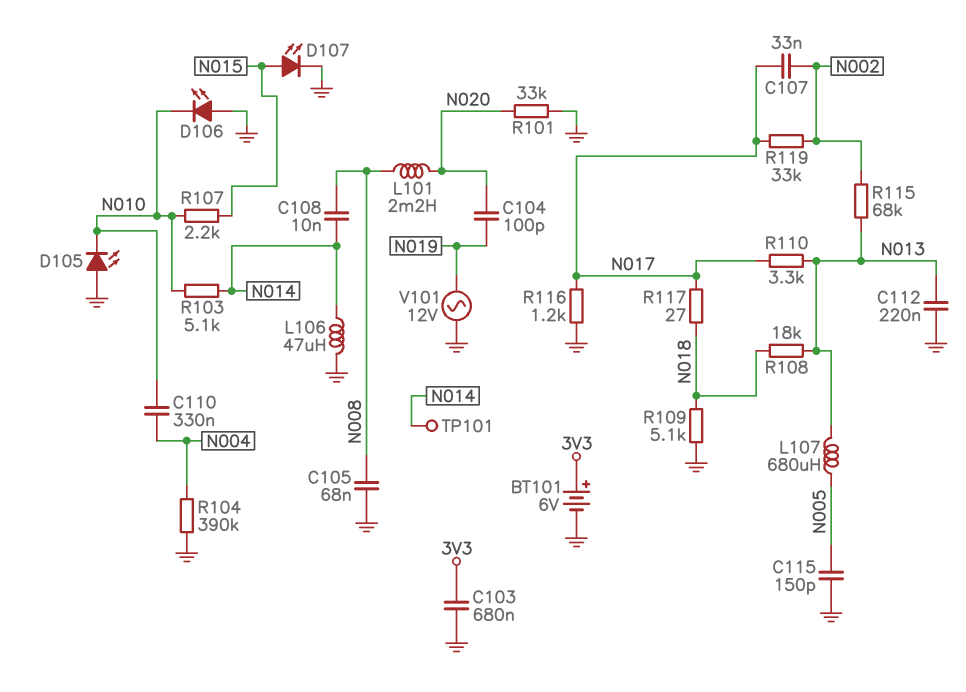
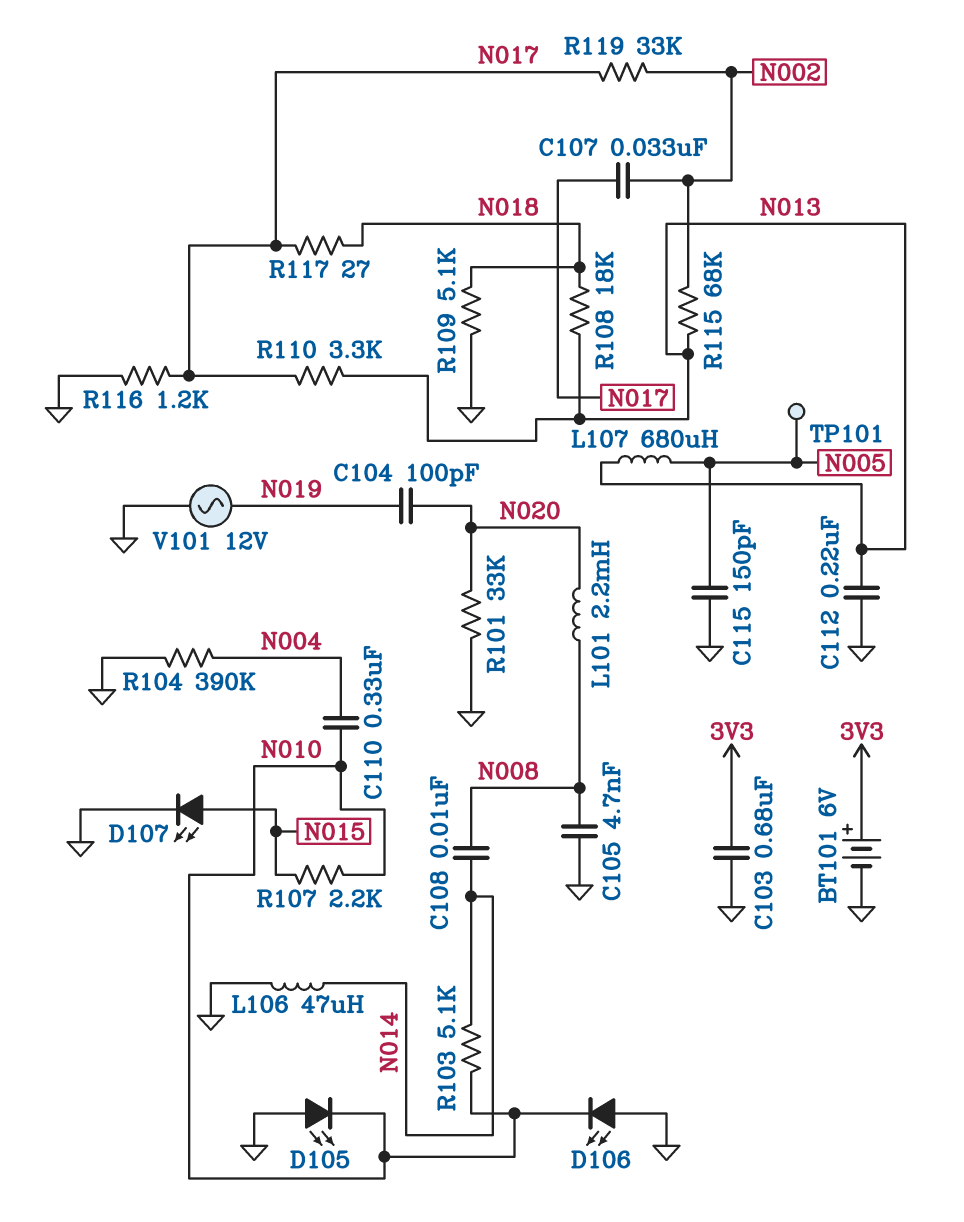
C105: 68nF (GND, N008) -> 4.7nF (GND, N008)
TP101: test point (N014) -> test point (N005)

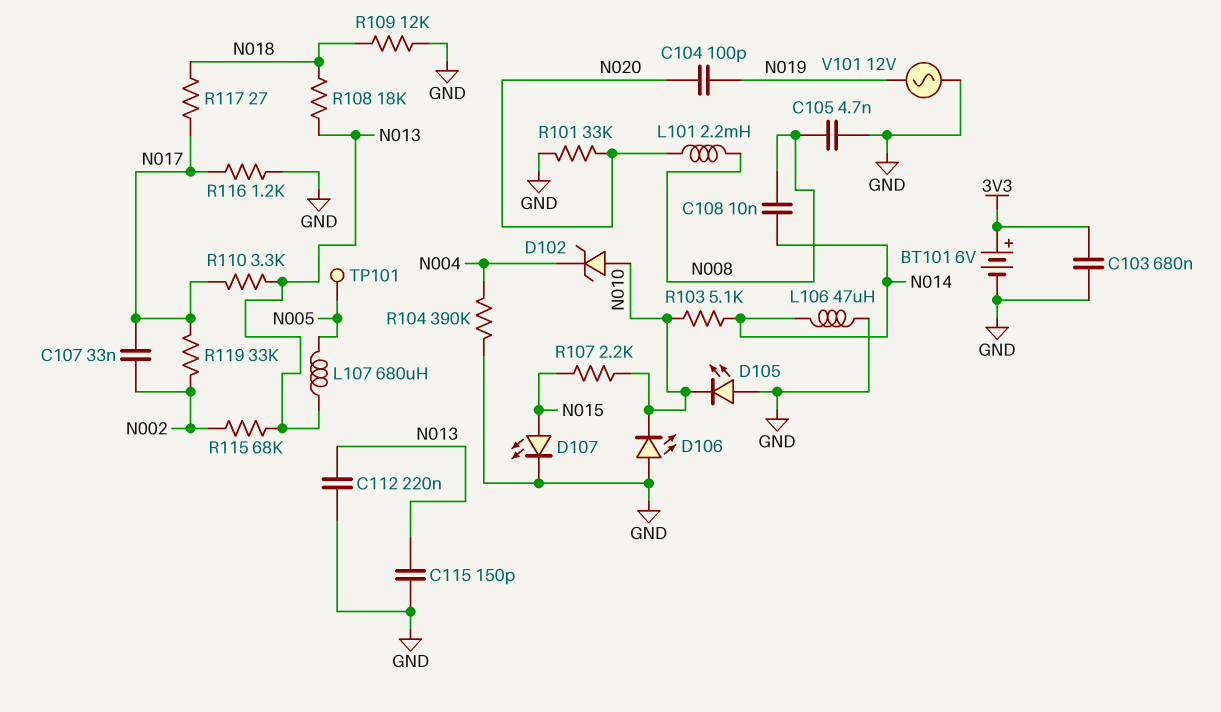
C110: 330nF (N004, N010) -> none
C115: 150pF (GND, N005) -> 150pF (GND, N013)
D102: none -> zener (A N010, K N004)
R109: 5.1k (GND, N018) -> 12k (GND, N018)

